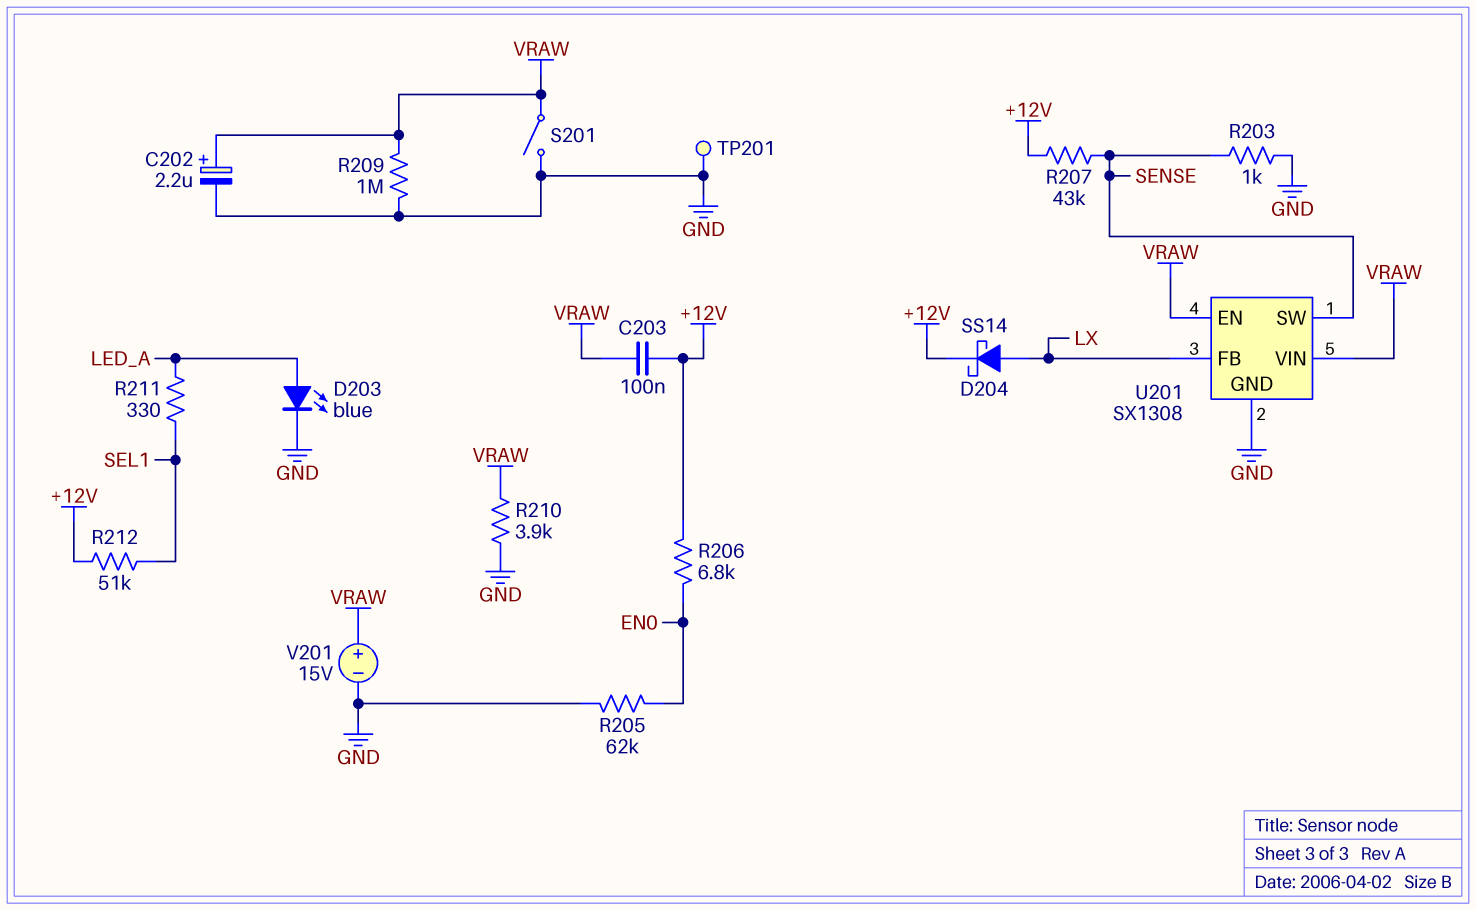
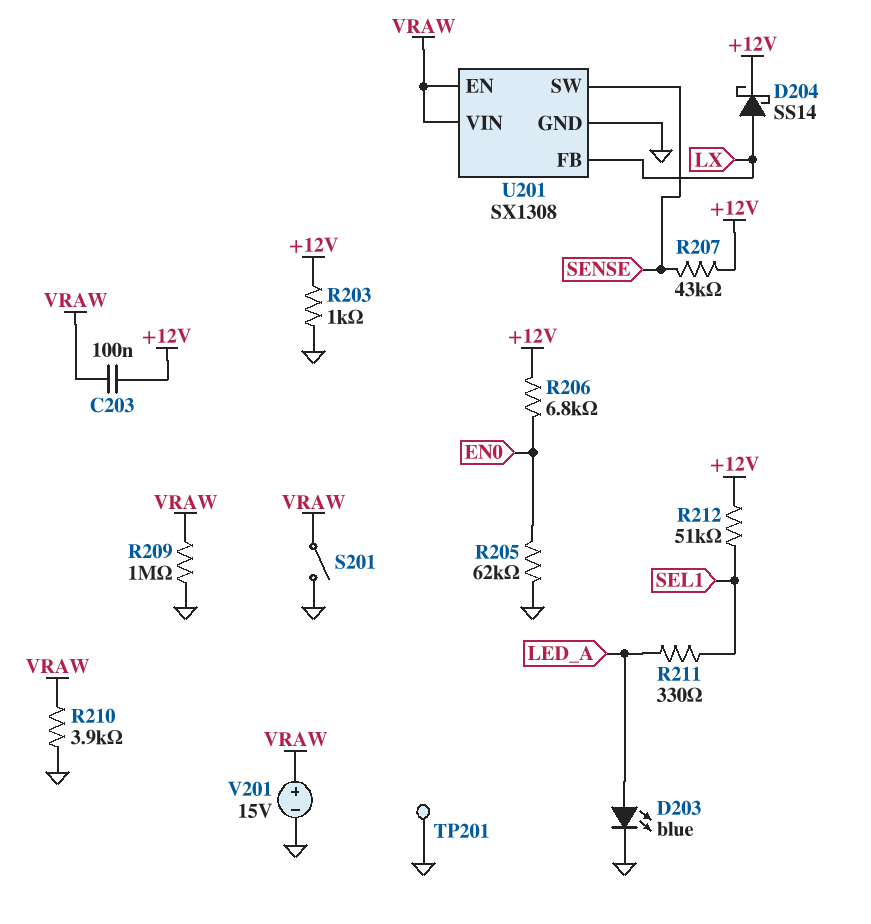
C202: 2.2uF (plus VRAW, minus GND) -> none
R203: 1k (GND, SENSE) -> 1k (+12V, GND)

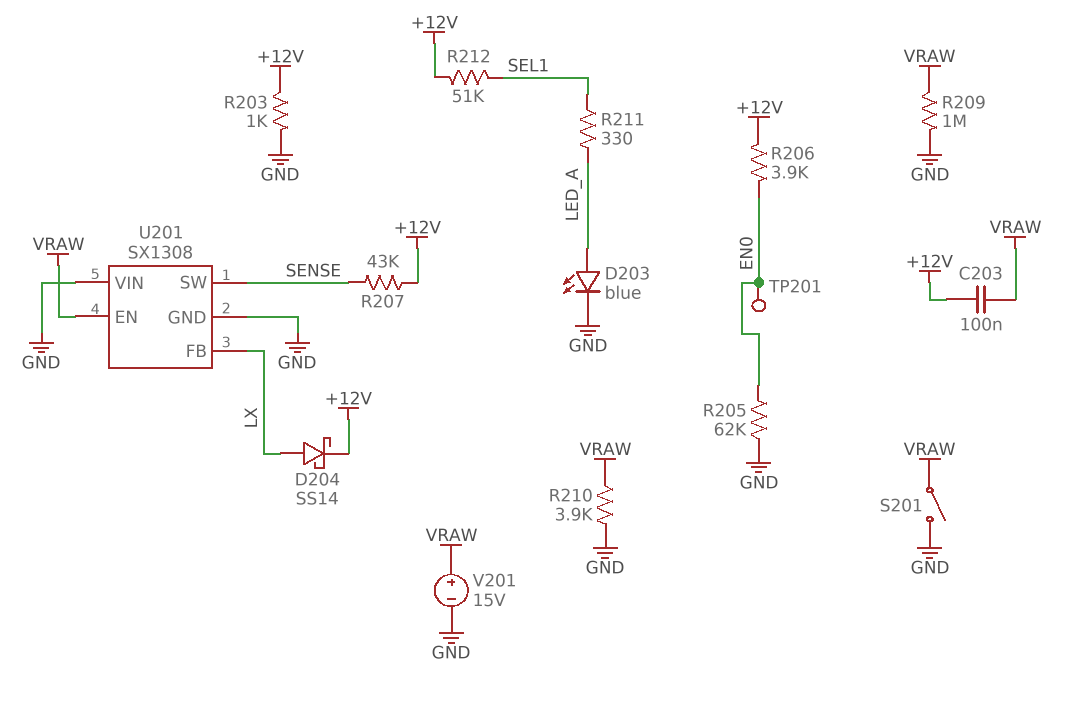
R206: 6.8k (+12V, EN0) -> 3.9k (+12V, EN0)
TP201: test point (GND) -> test point (EN0)
U201 pin VIN: VRAW -> GND

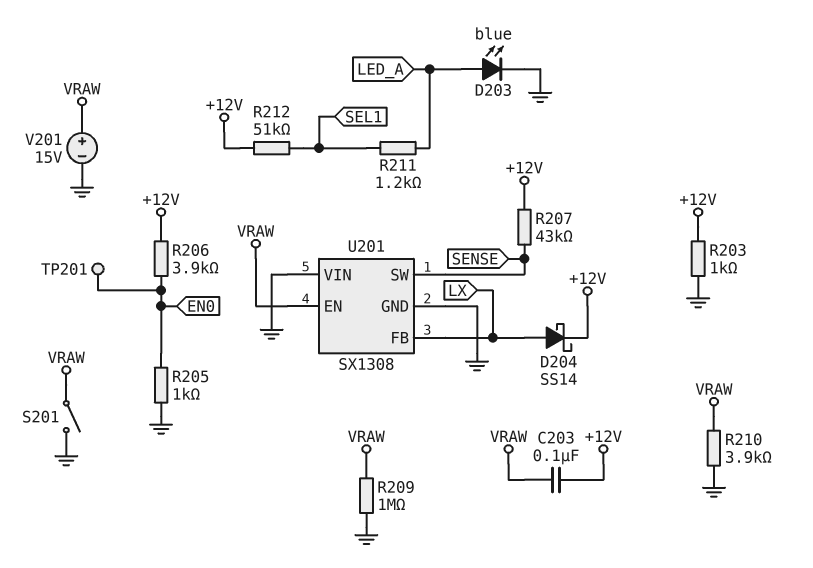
R205: 62k (EN0, GND) -> 1k (EN0, GND)
R211: 330 (LED_A, SEL1) -> 1.2k (LED_A, SEL1)

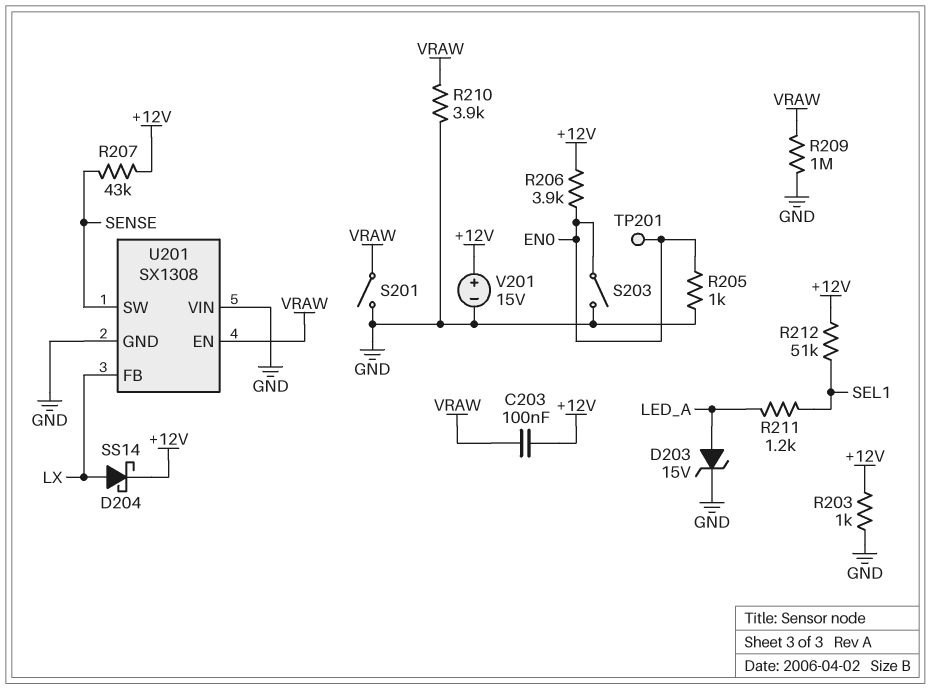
D203: LED blue (A LED_A, K GND) -> zener 15V (A LED_A, K GND)
S203: none -> switch (EN0, GND)
V201: 15V (plus VRAW, minus GND) -> 15V (plus +12V, minus GND)

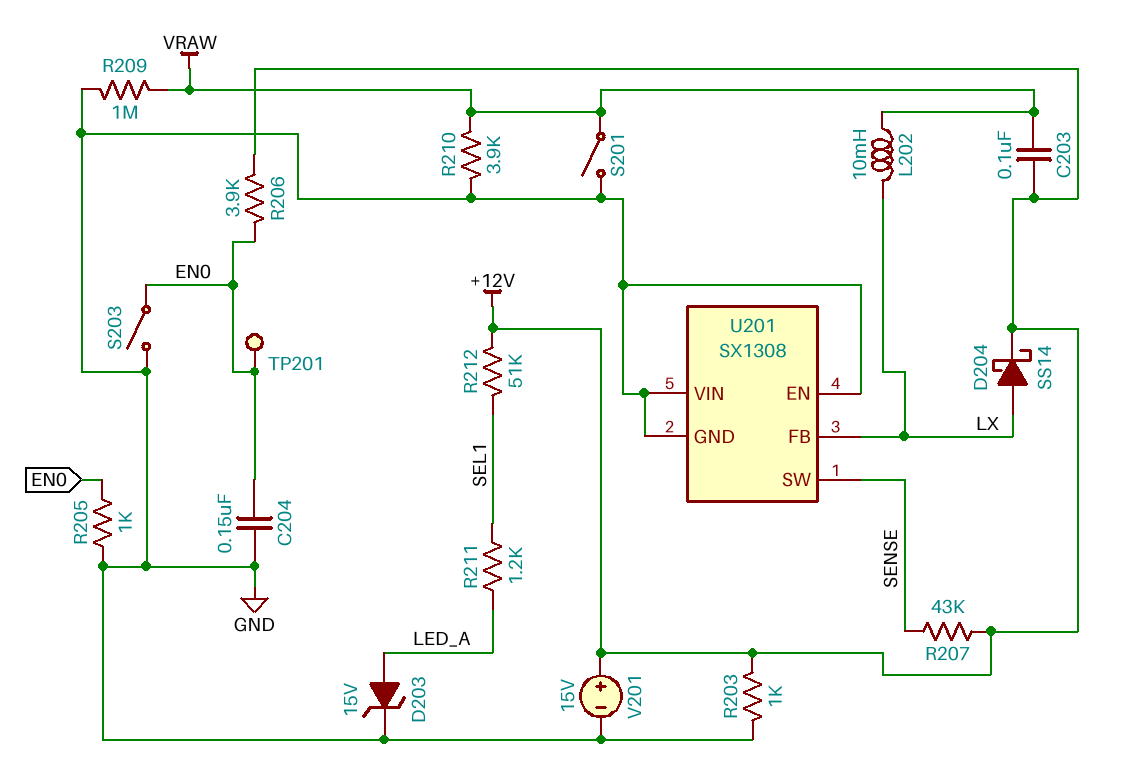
C204: none -> 150nF (EN0, GND)
L202: none -> 10mH (LX, VRAW)
U201 pin EN: VRAW -> GND

